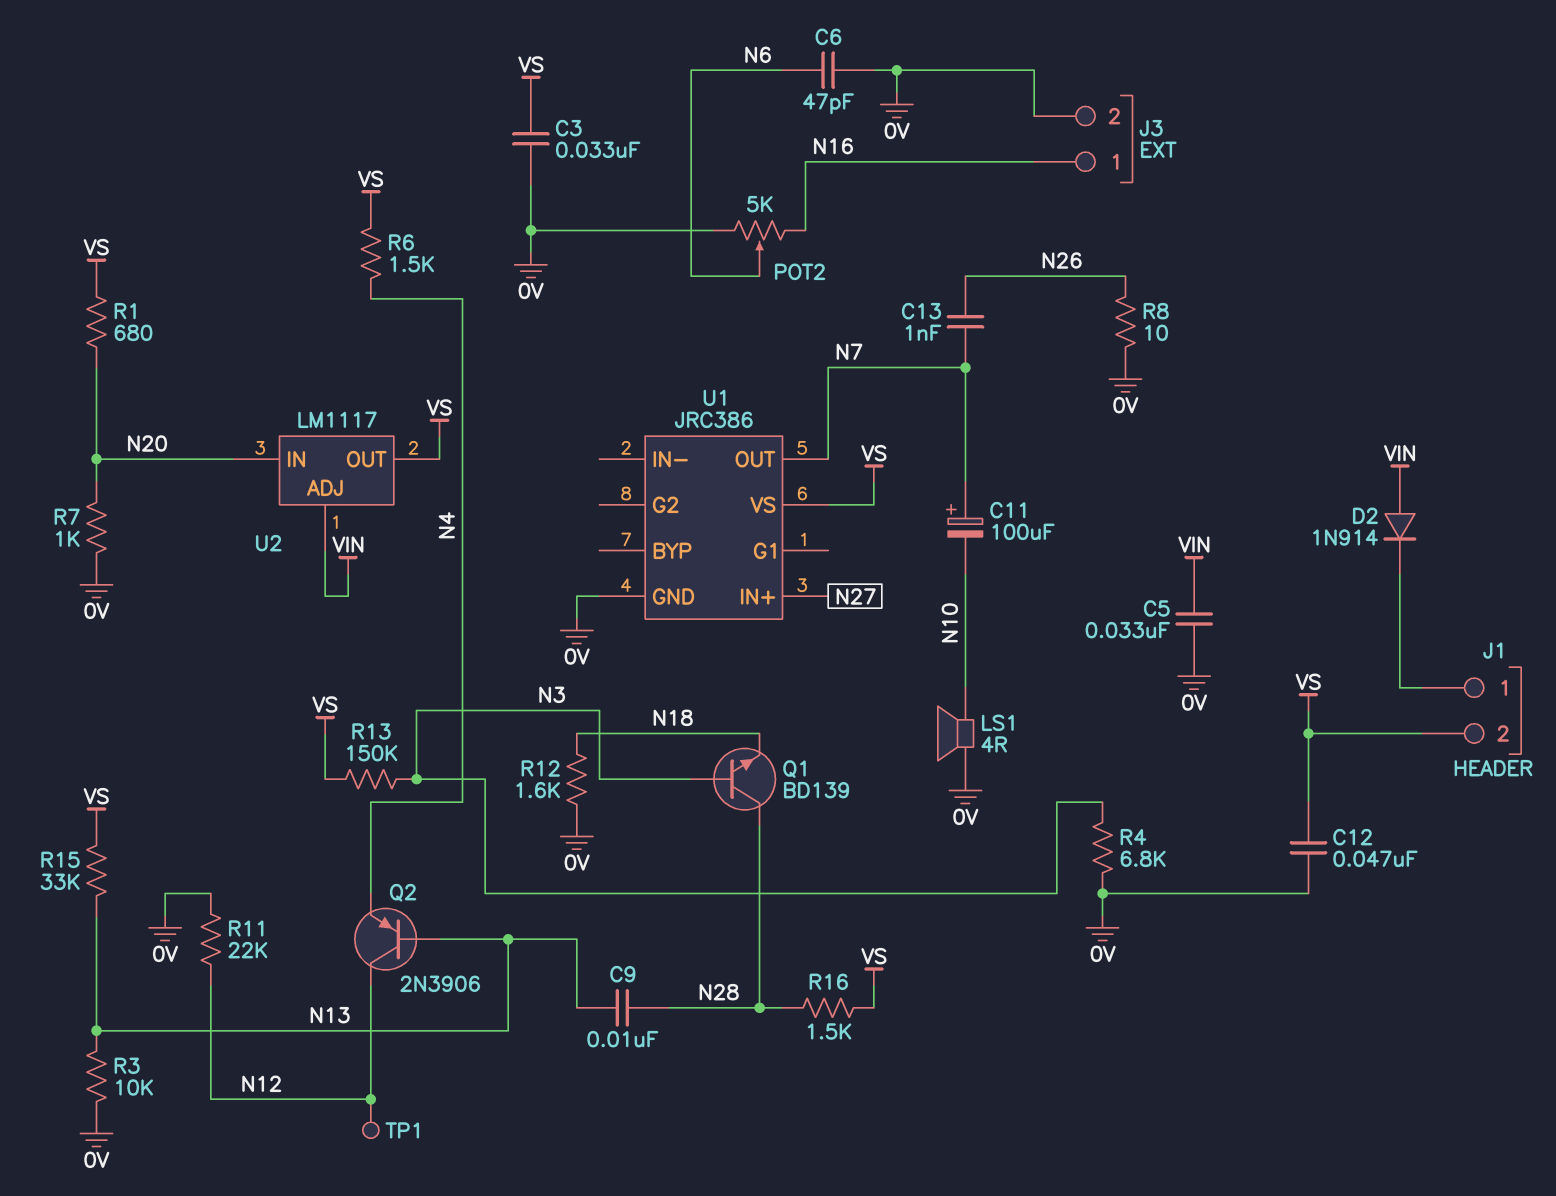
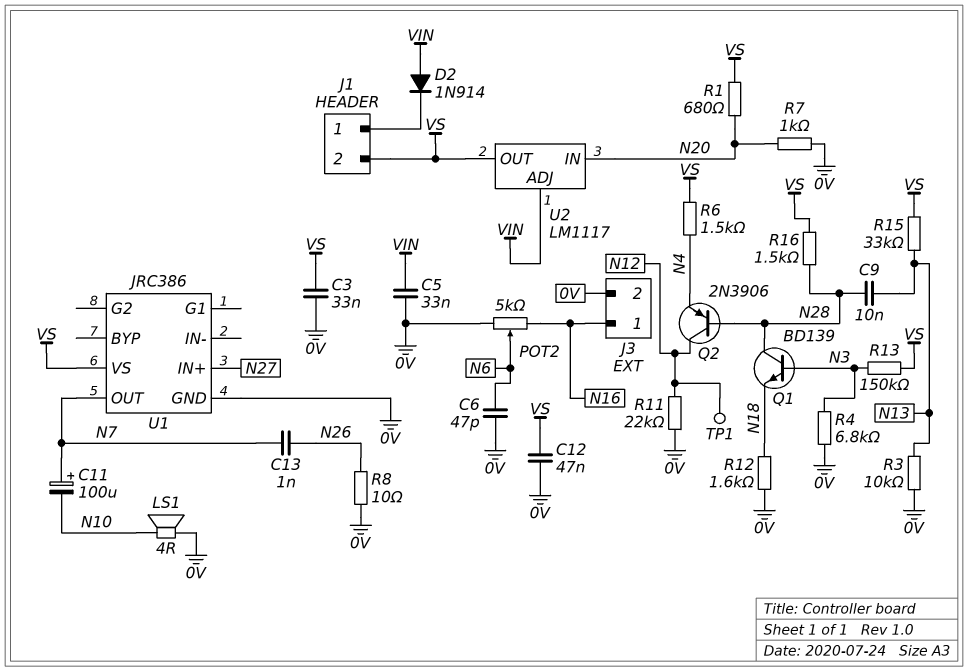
Q2: PNP 2N3906 (B N13, C N12, E N4) -> PNP 2N3906 (B N28, C N12, E N4)

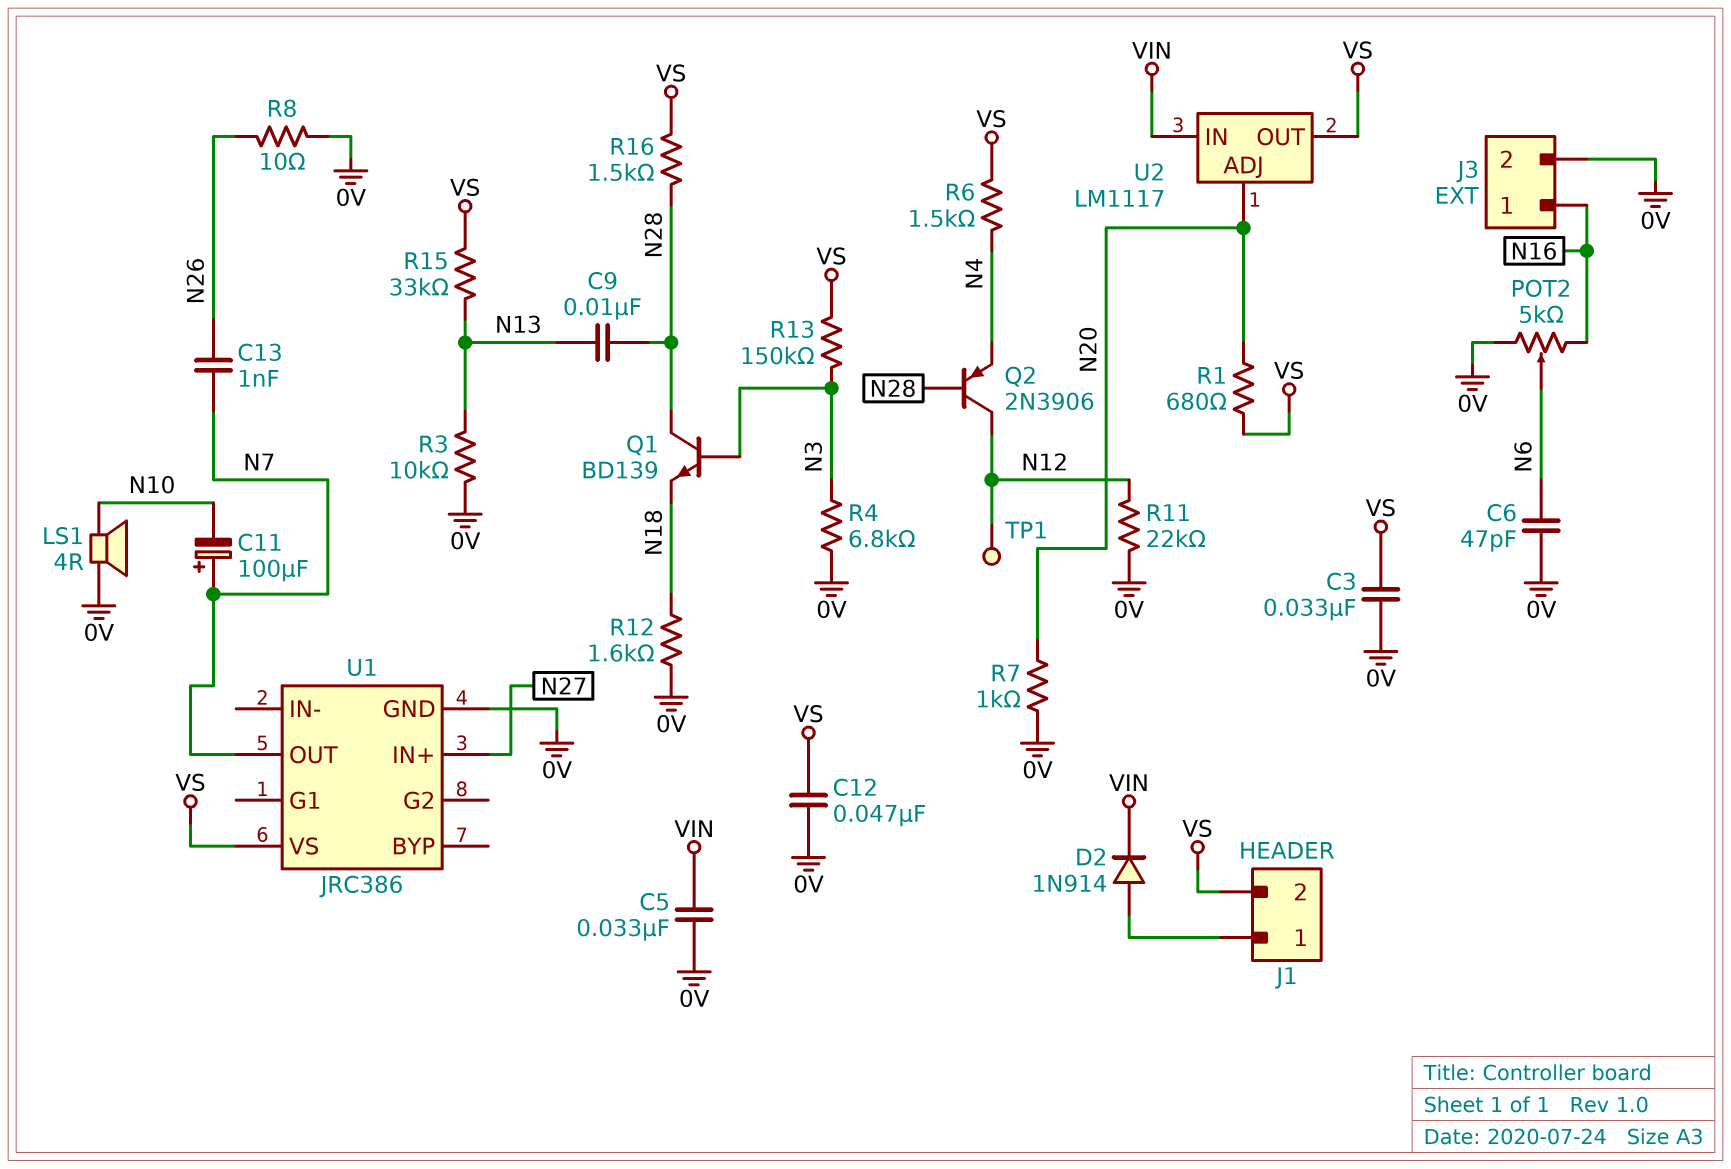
D2: diode 1N914 (A VIN, K J1/1) -> diode 1N914 (A J1/1, K VIN)
U2 pin ADJ: VIN -> N20
U2 pin IN: N20 -> VIN

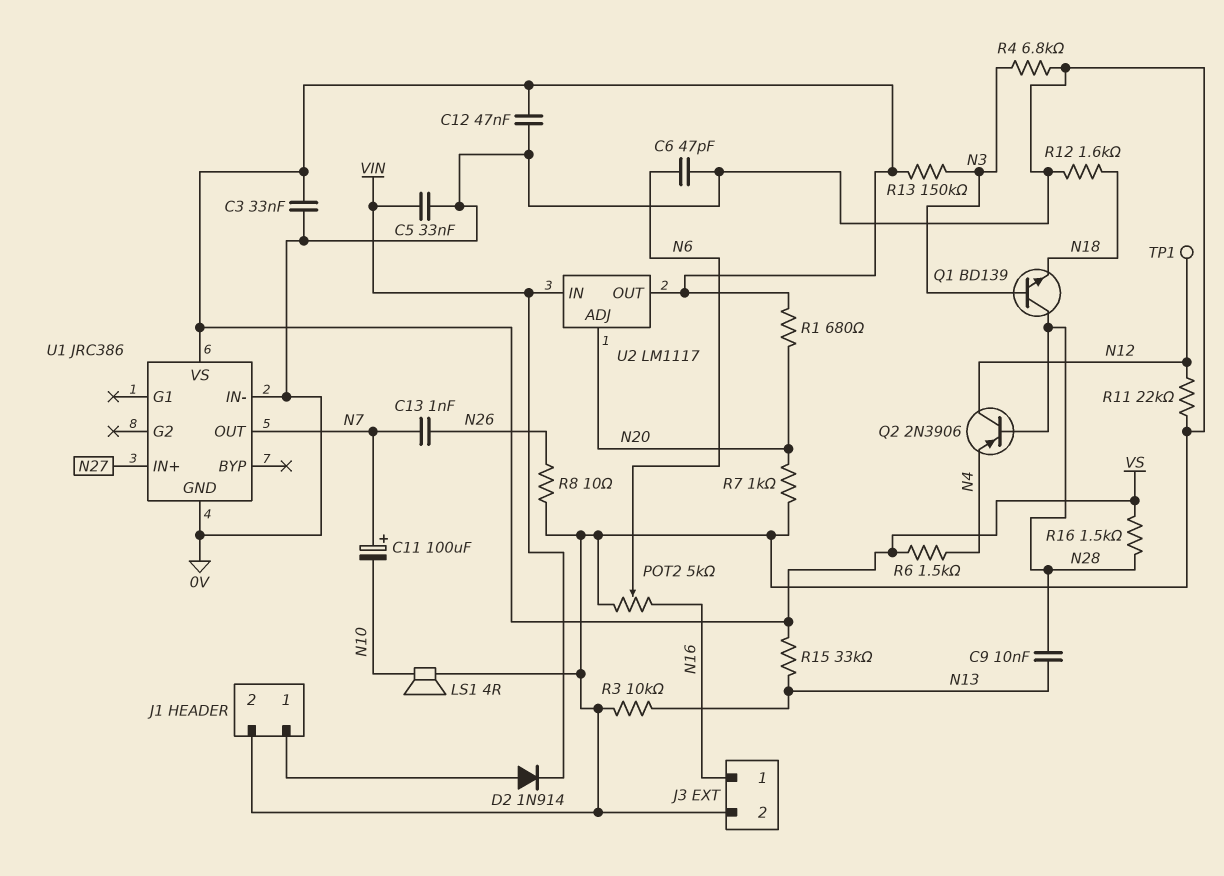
J1 pin 2: VS -> 0V
U1 pin IN-: none -> 0V

